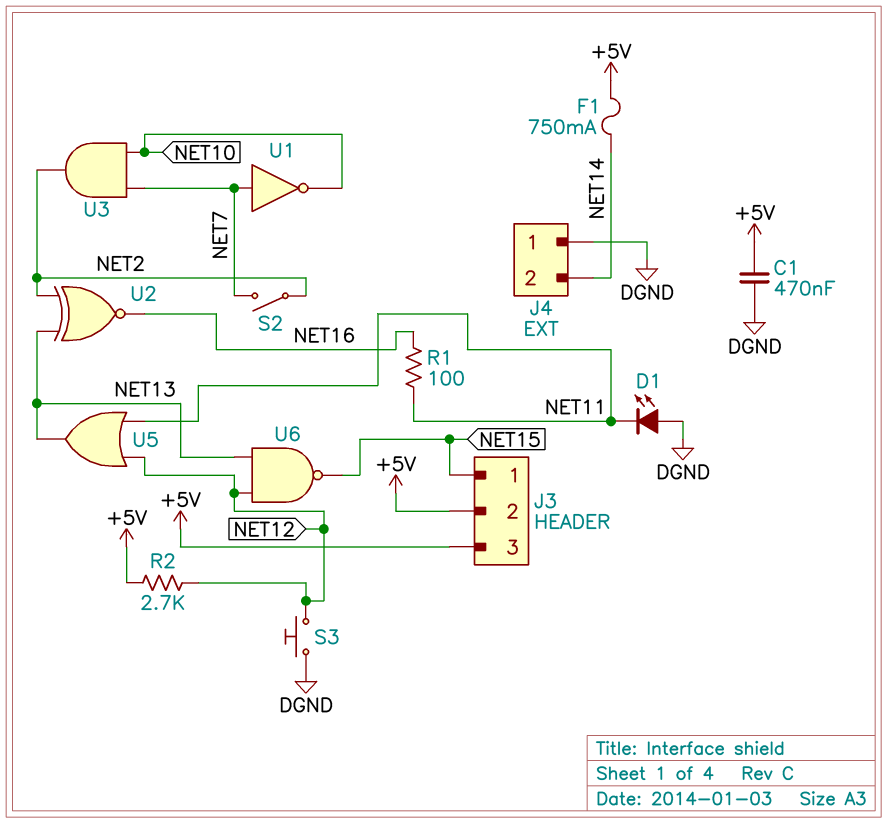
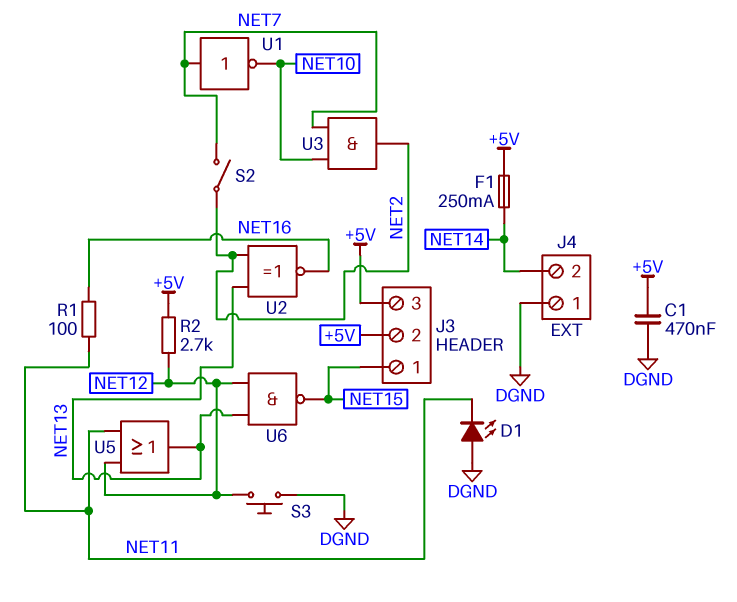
F1: 750mA (+5V, NET14) -> 250mA (+5V, NET14)

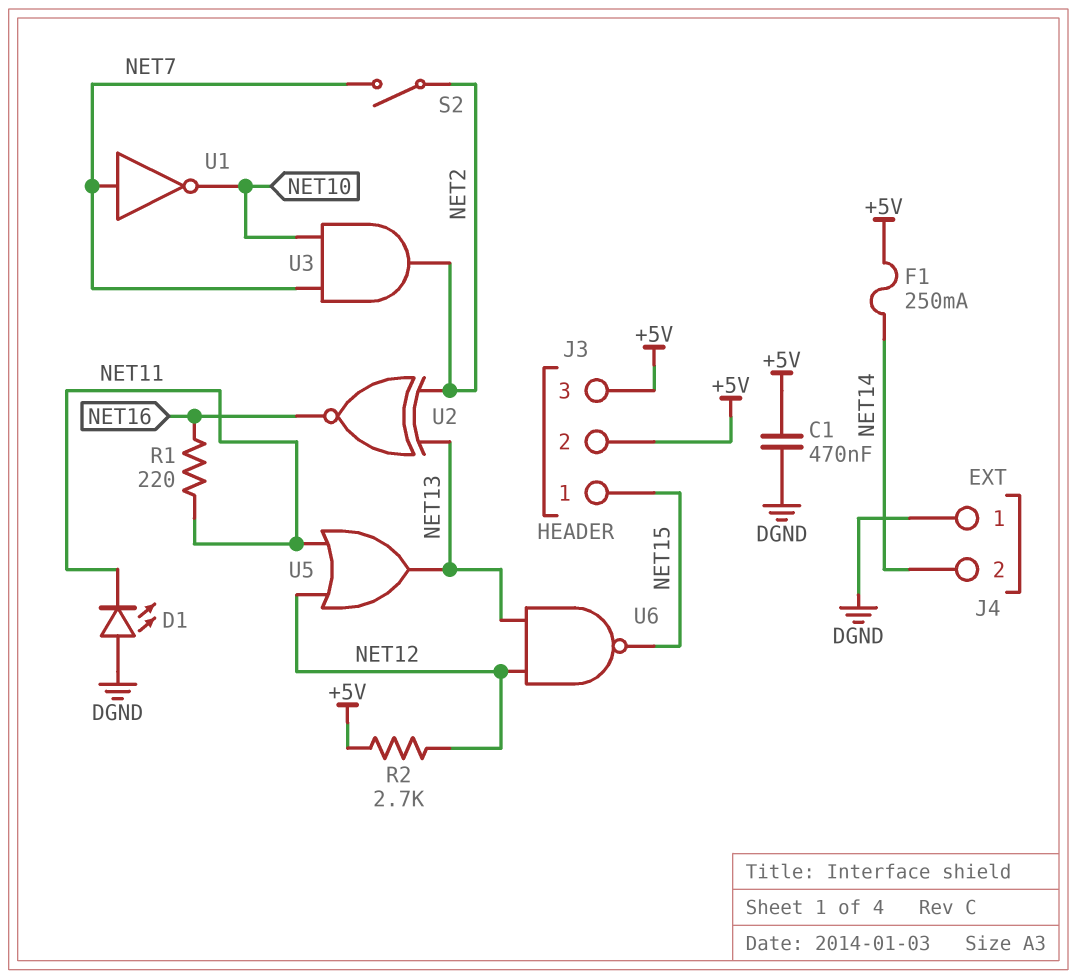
R1: 100 (NET11, NET16) -> 220 (NET11, NET16)
S3: button (DGND, NET12) -> none

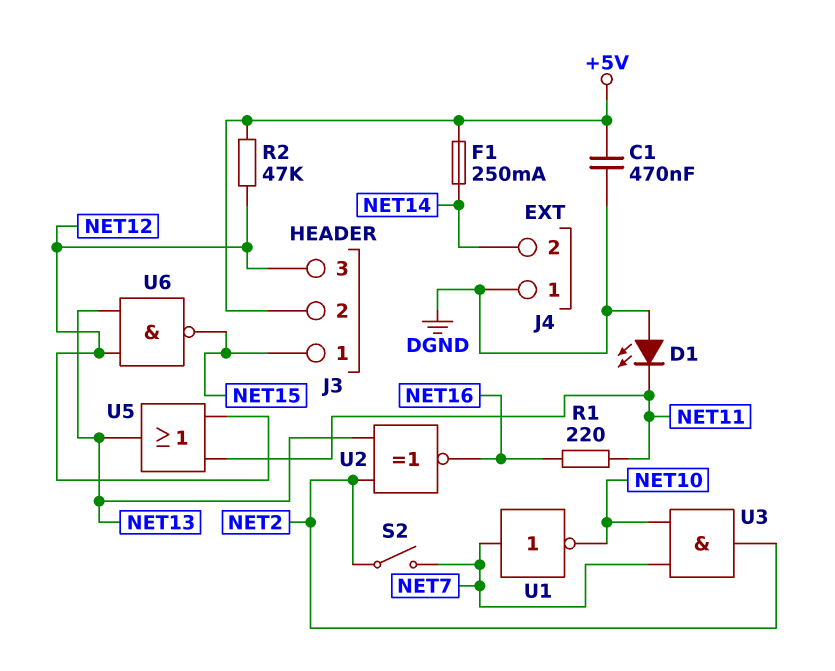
J3 pin 3: +5V -> NET12
R2: 2.7k (+5V, NET12) -> 47k (+5V, NET12)

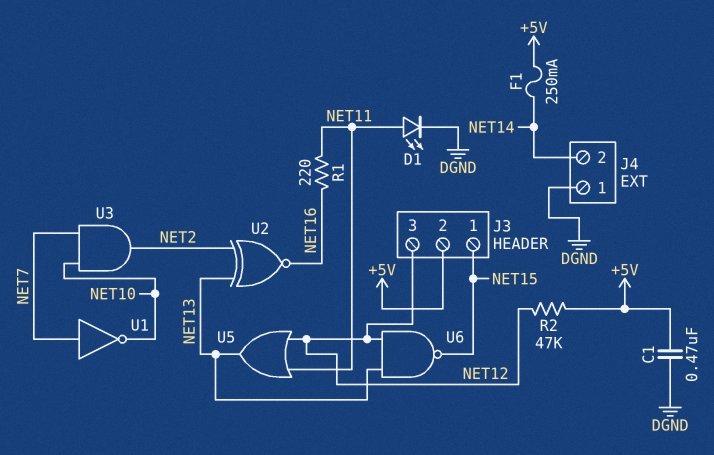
D1: LED (A DGND, K NET11) -> LED (A NET11, K DGND)
S2: switch (NET2, NET7) -> none

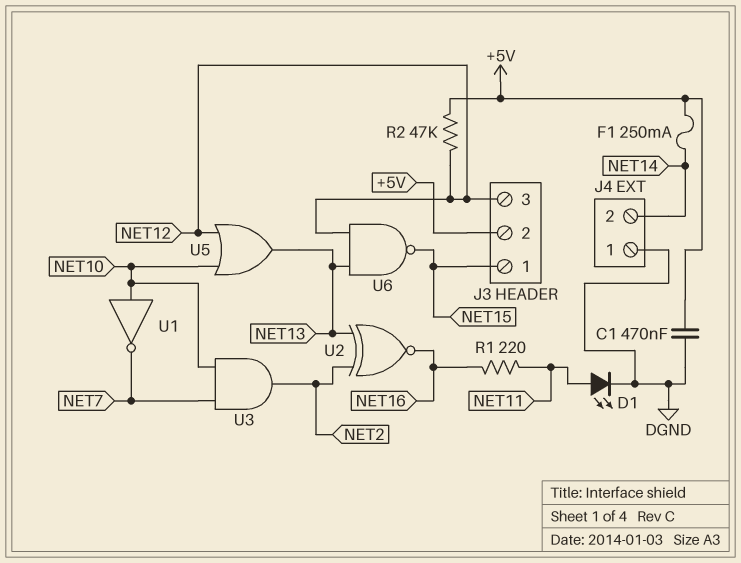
U1: NOT (in NET7, out NET10) -> NOT (in NET10, out NET7)
U5: OR (in NET11, in NET12, out NET13) -> OR (in NET10, in NET12, out NET13)

